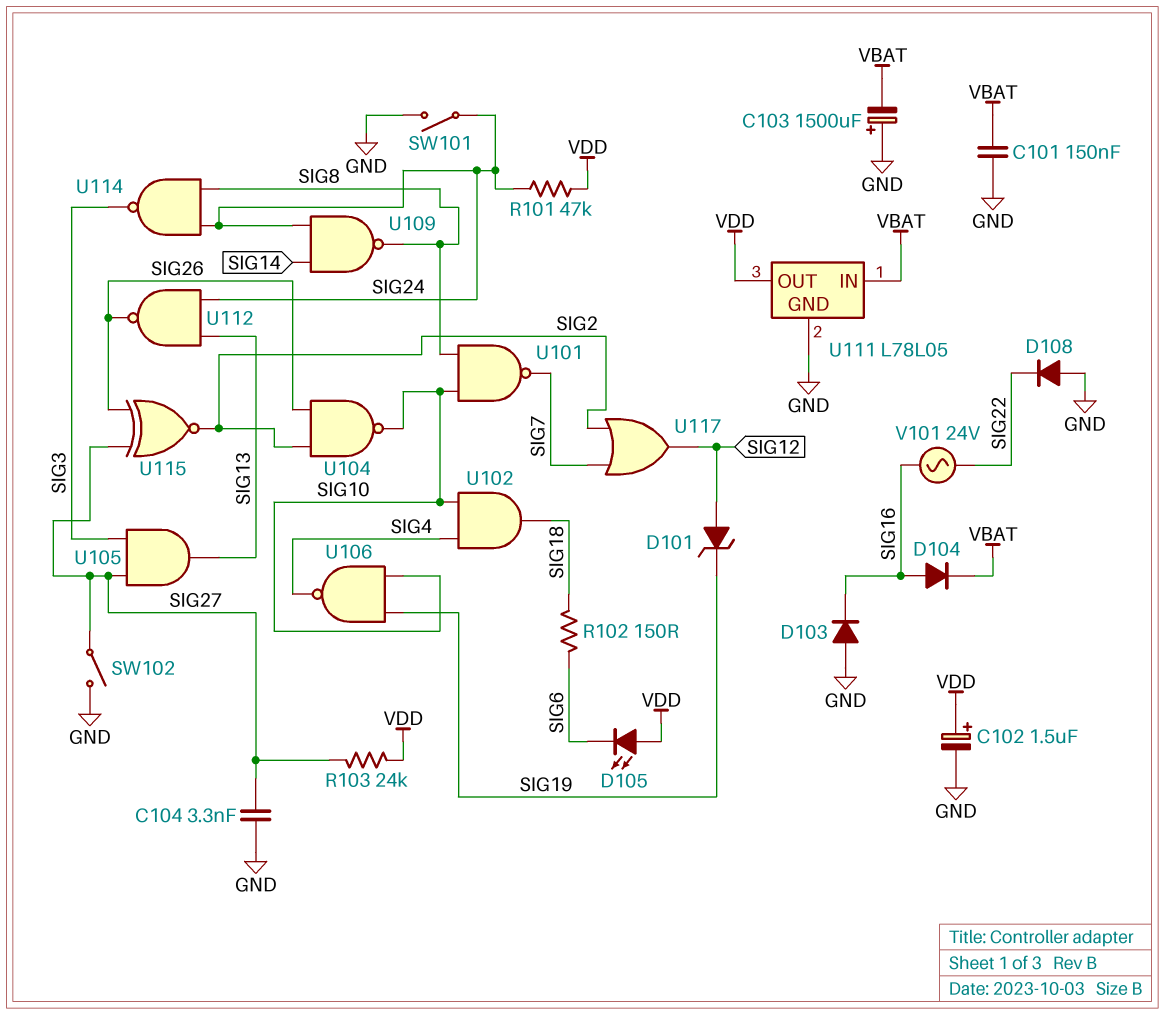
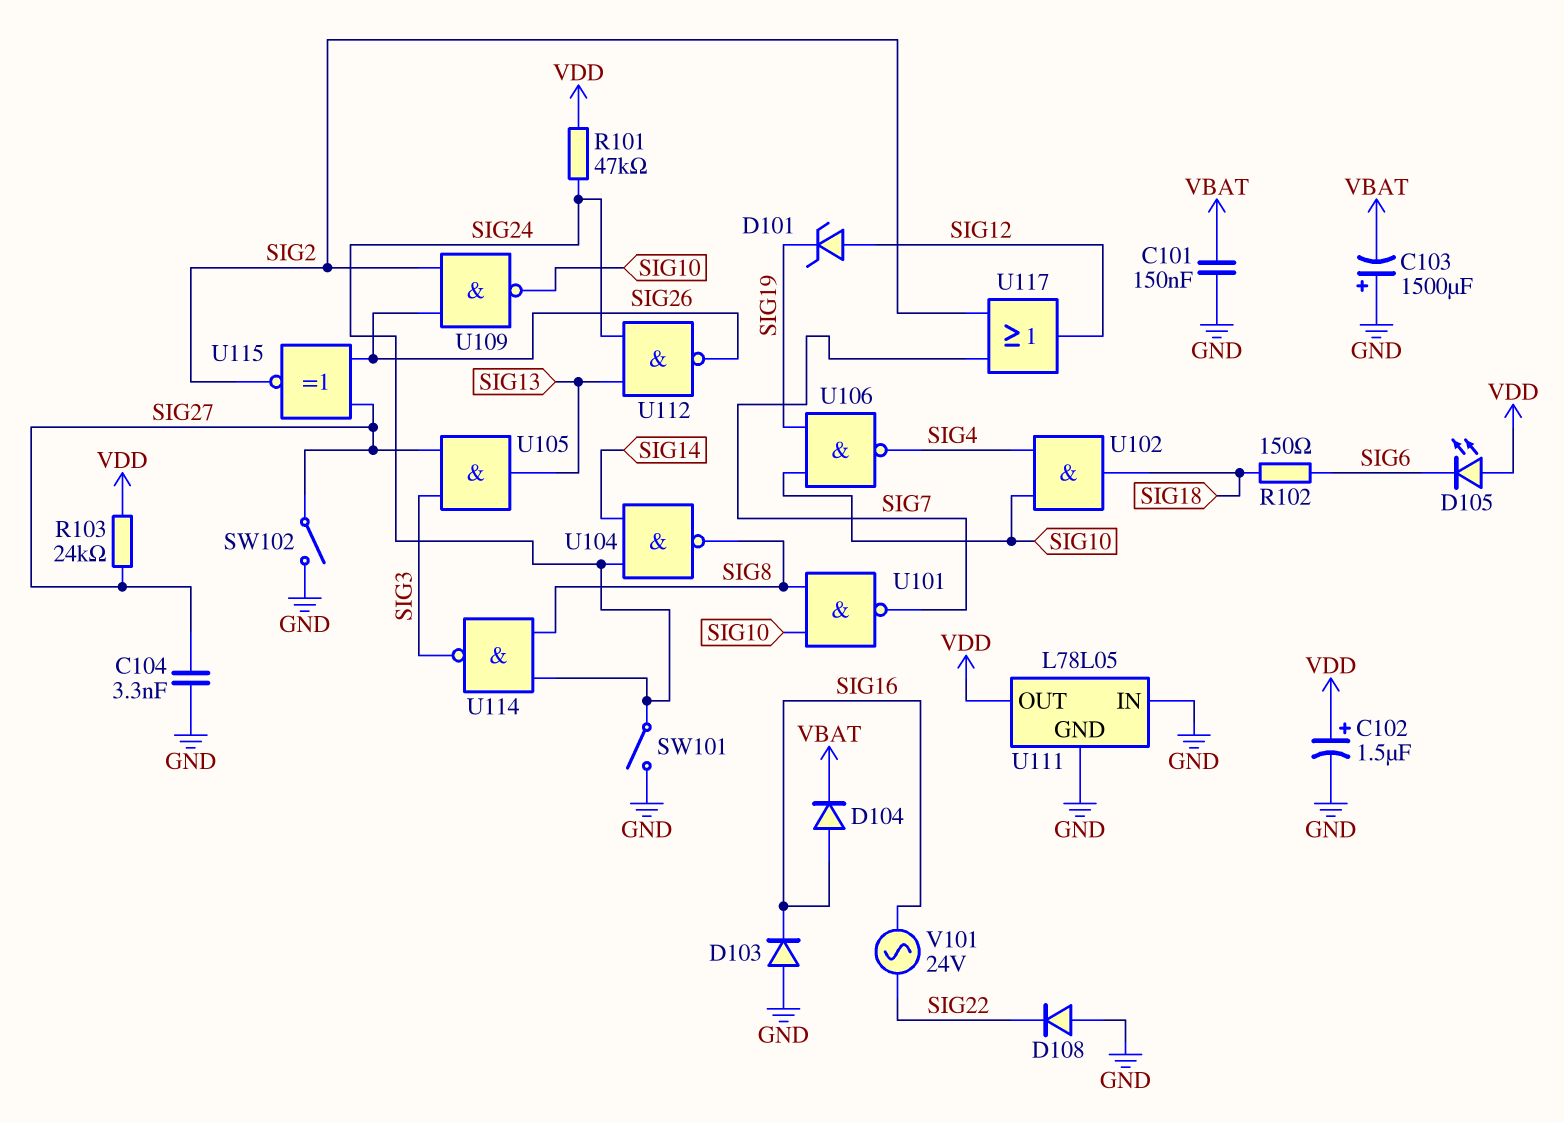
U104: NAND (in SIG2, in SIG26, out SIG10) -> NAND (in SIG14, in SIG24, out SIG8)
U109: NAND (in SIG14, in SIG24, out SIG8) -> NAND (in SIG2, in SIG26, out SIG10)
U111 pin IN: VBAT -> GND

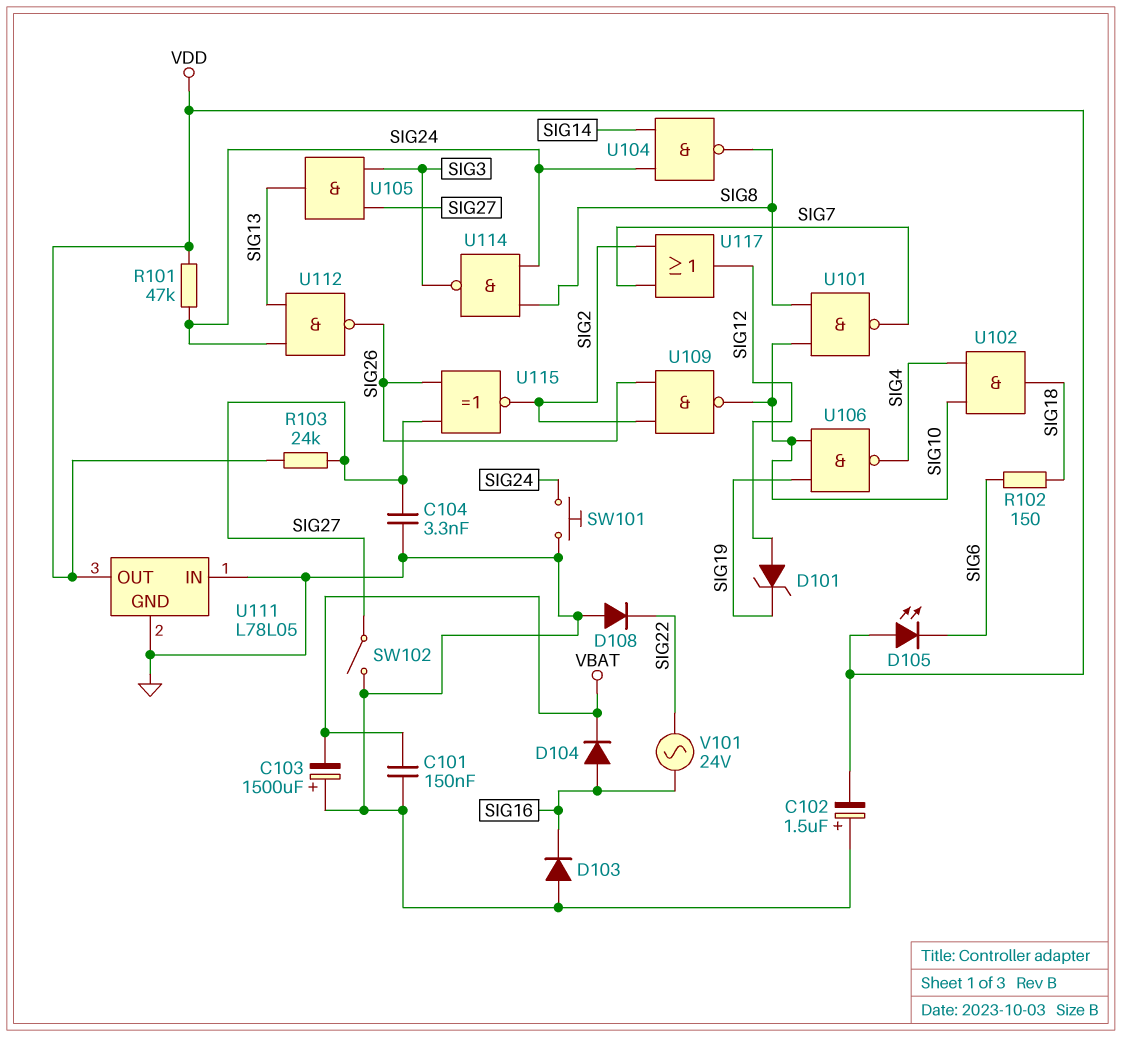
C102: 1.5uF (plus VDD, minus GND) -> 1.5uF (plus GND, minus VDD)
SW101: switch (GND, SIG24) -> button (GND, SIG24)

